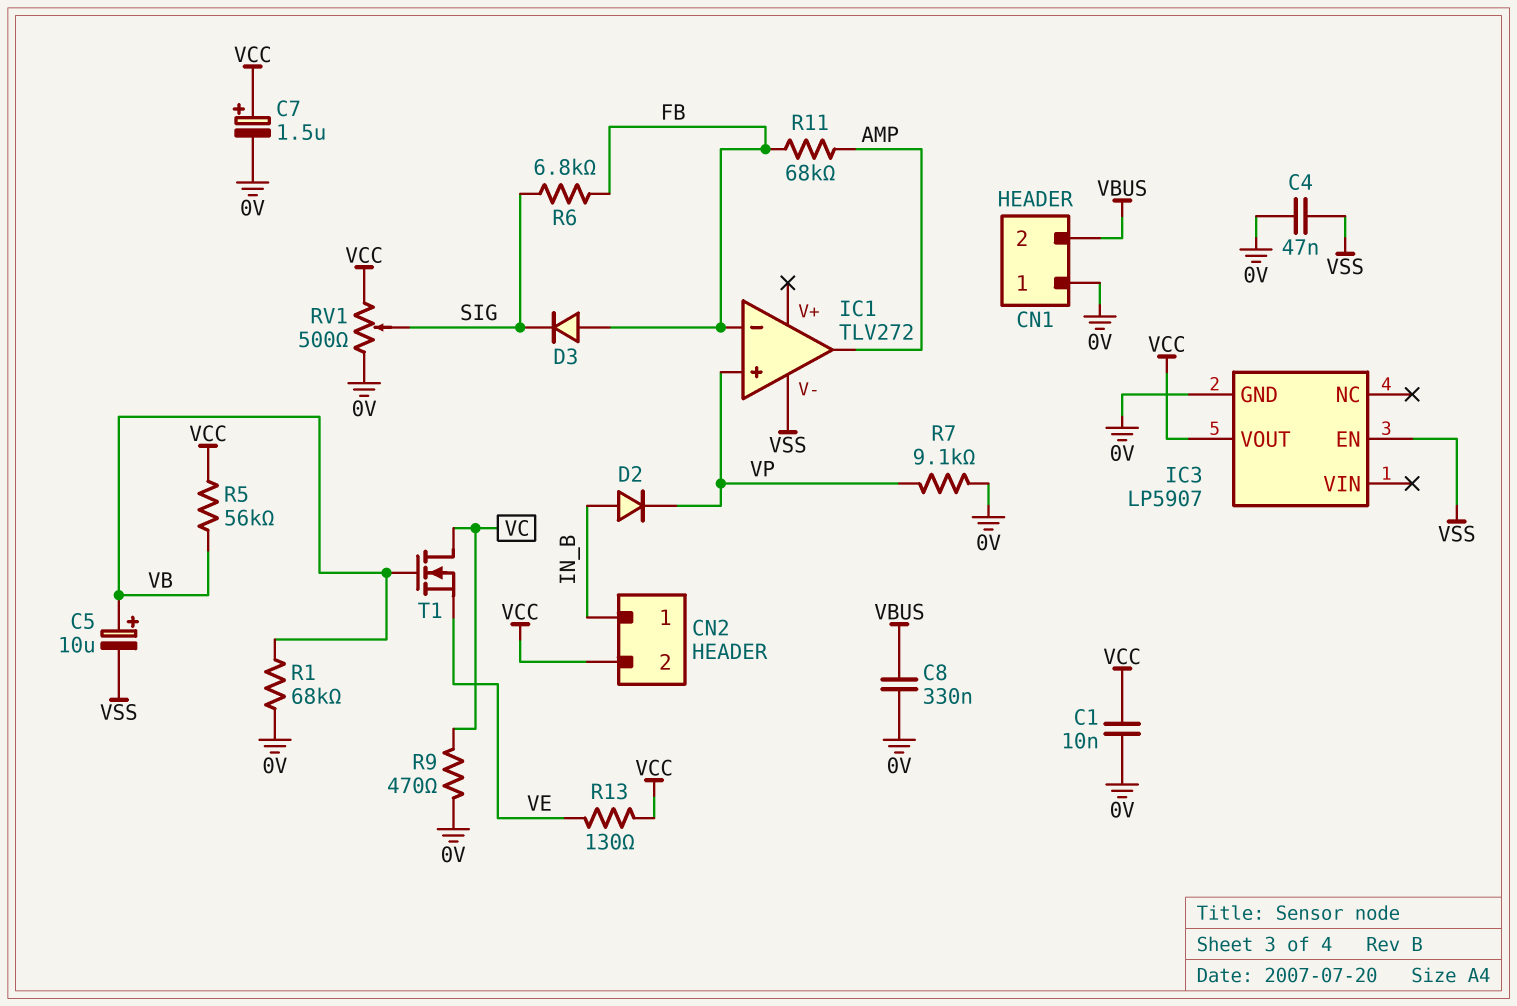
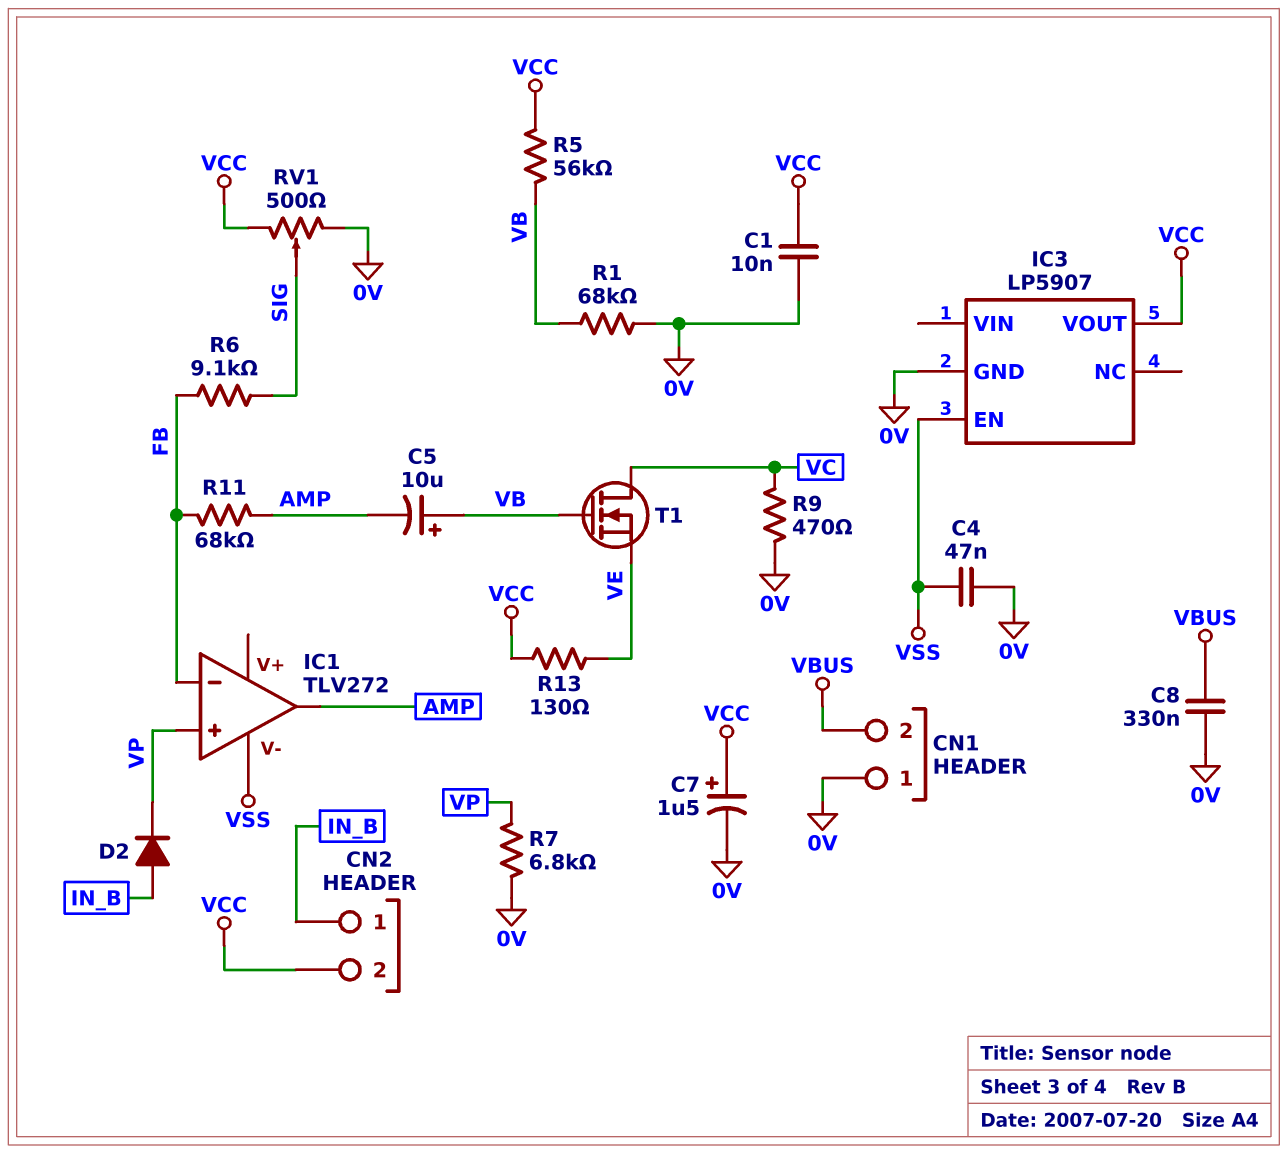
C5: 10uF (plus VB, minus VSS) -> 10uF (plus VB, minus AMP)
D3: diode (A FB, K SIG) -> none
R6: 6.8k (FB, SIG) -> 9.1k (FB, SIG)
R7: 9.1k (0V, VP) -> 6.8k (0V, VP)

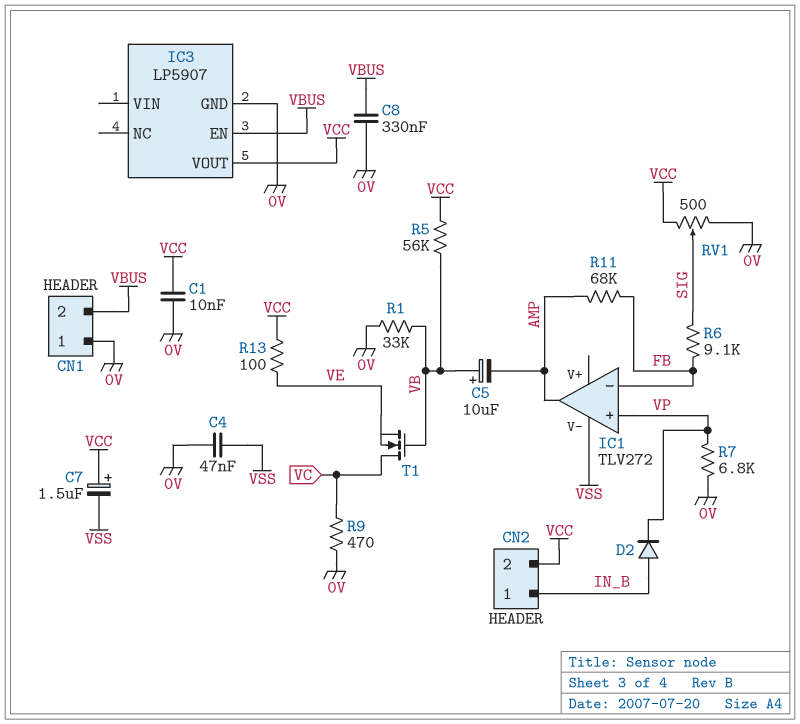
C7: 1.5uF (plus VCC, minus 0V) -> 1.5uF (plus VCC, minus VSS)
IC3 pin EN: VSS -> VBUS
R1: 68k (0V, VB) -> 33k (0V, VB)
R13: 130 (VCC, VE) -> 100 (VCC, VE)

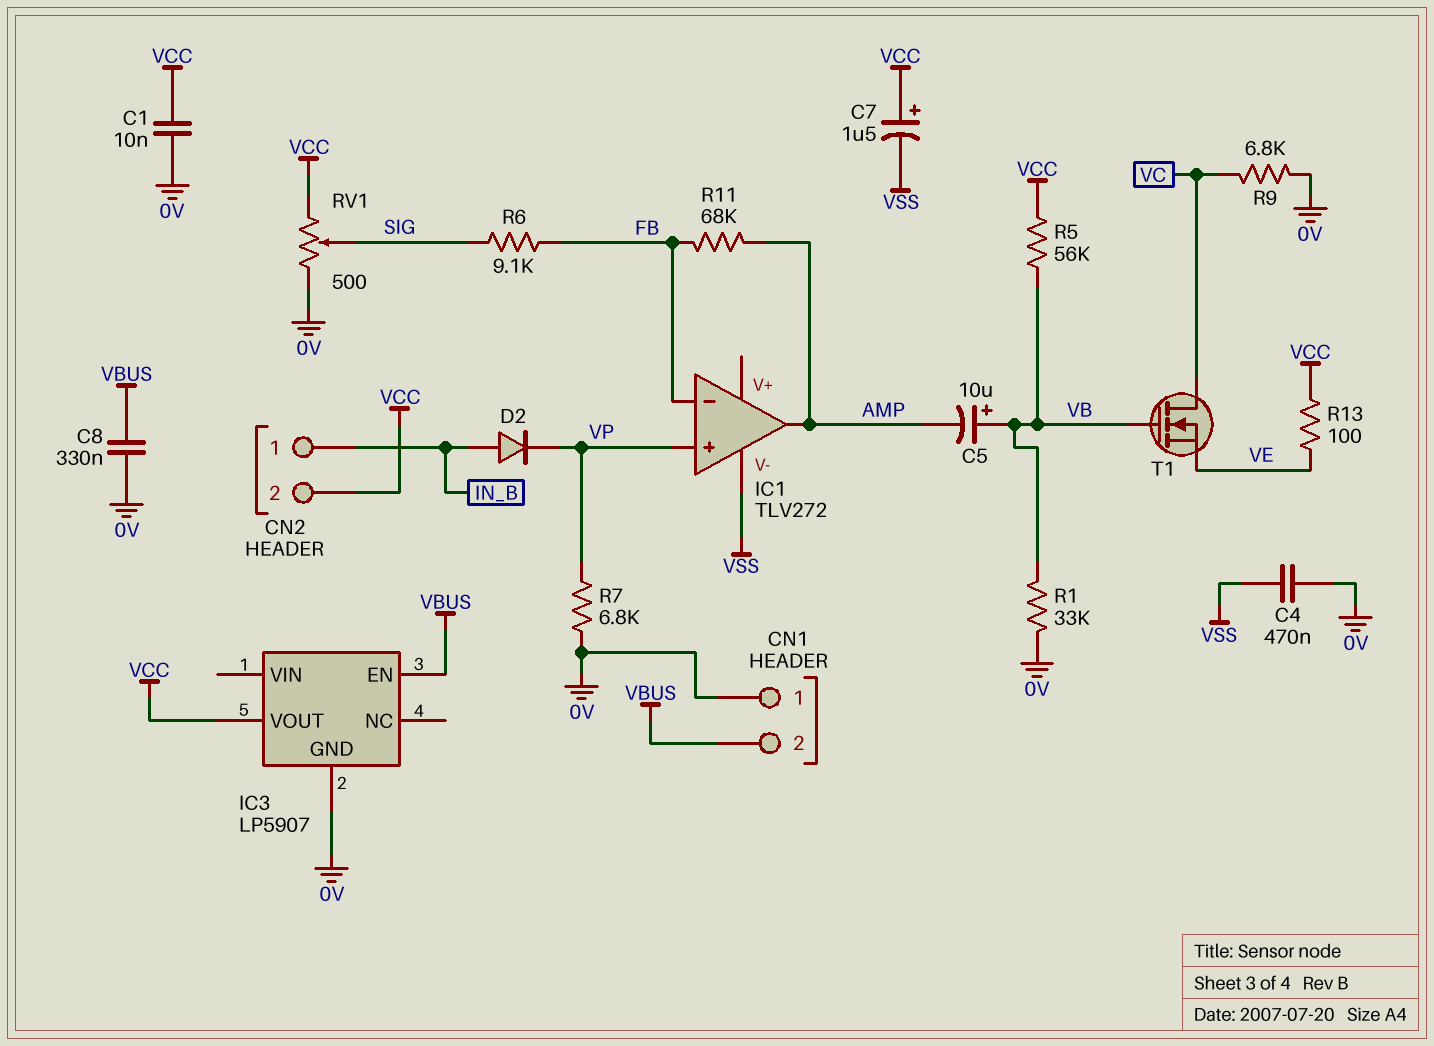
C4: 47nF (0V, VSS) -> 470nF (0V, VSS)
R9: 470 (0V, VC) -> 6.8k (0V, VC)

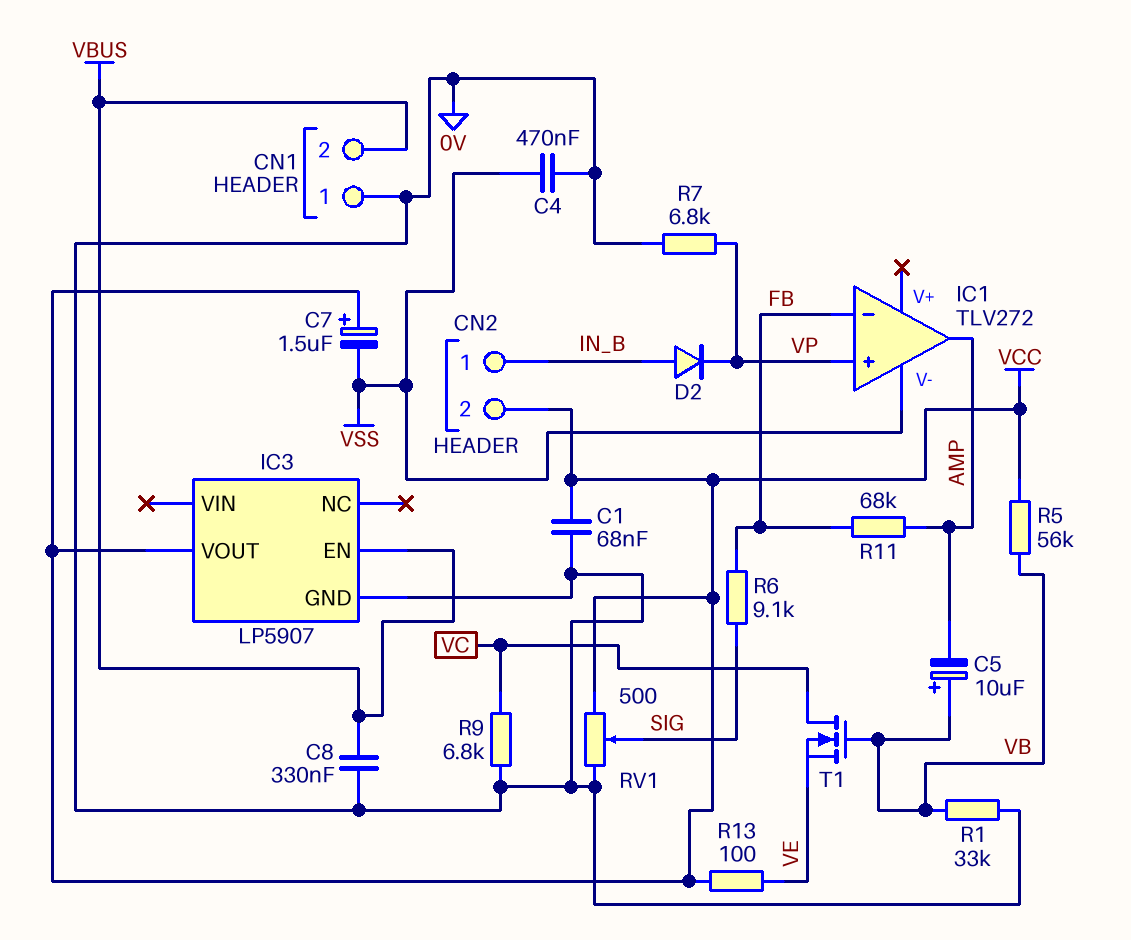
C1: 10nF (0V, VCC) -> 68nF (0V, VCC)

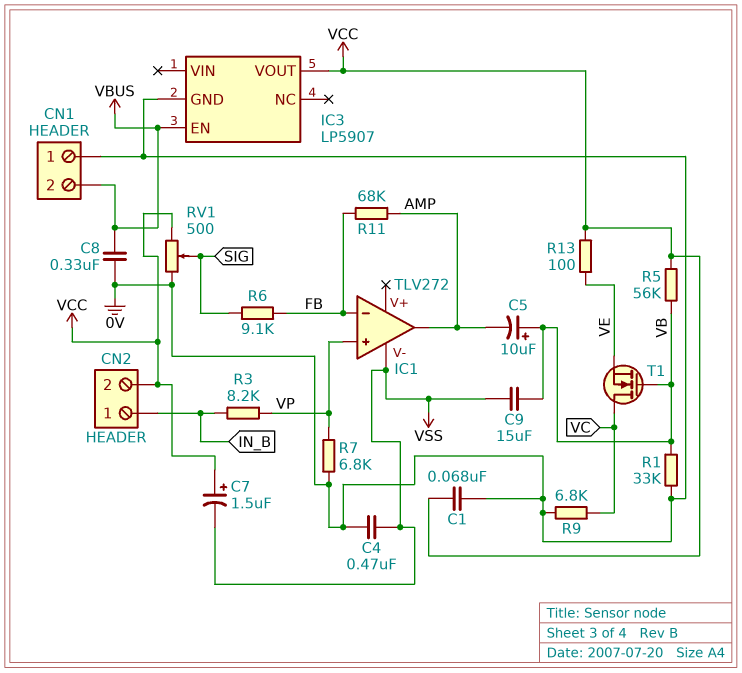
C9: none -> 15uF (VB, VSS)
D2: diode (A IN_B, K VP) -> none
R3: none -> 8.2k (IN_B, VP)

